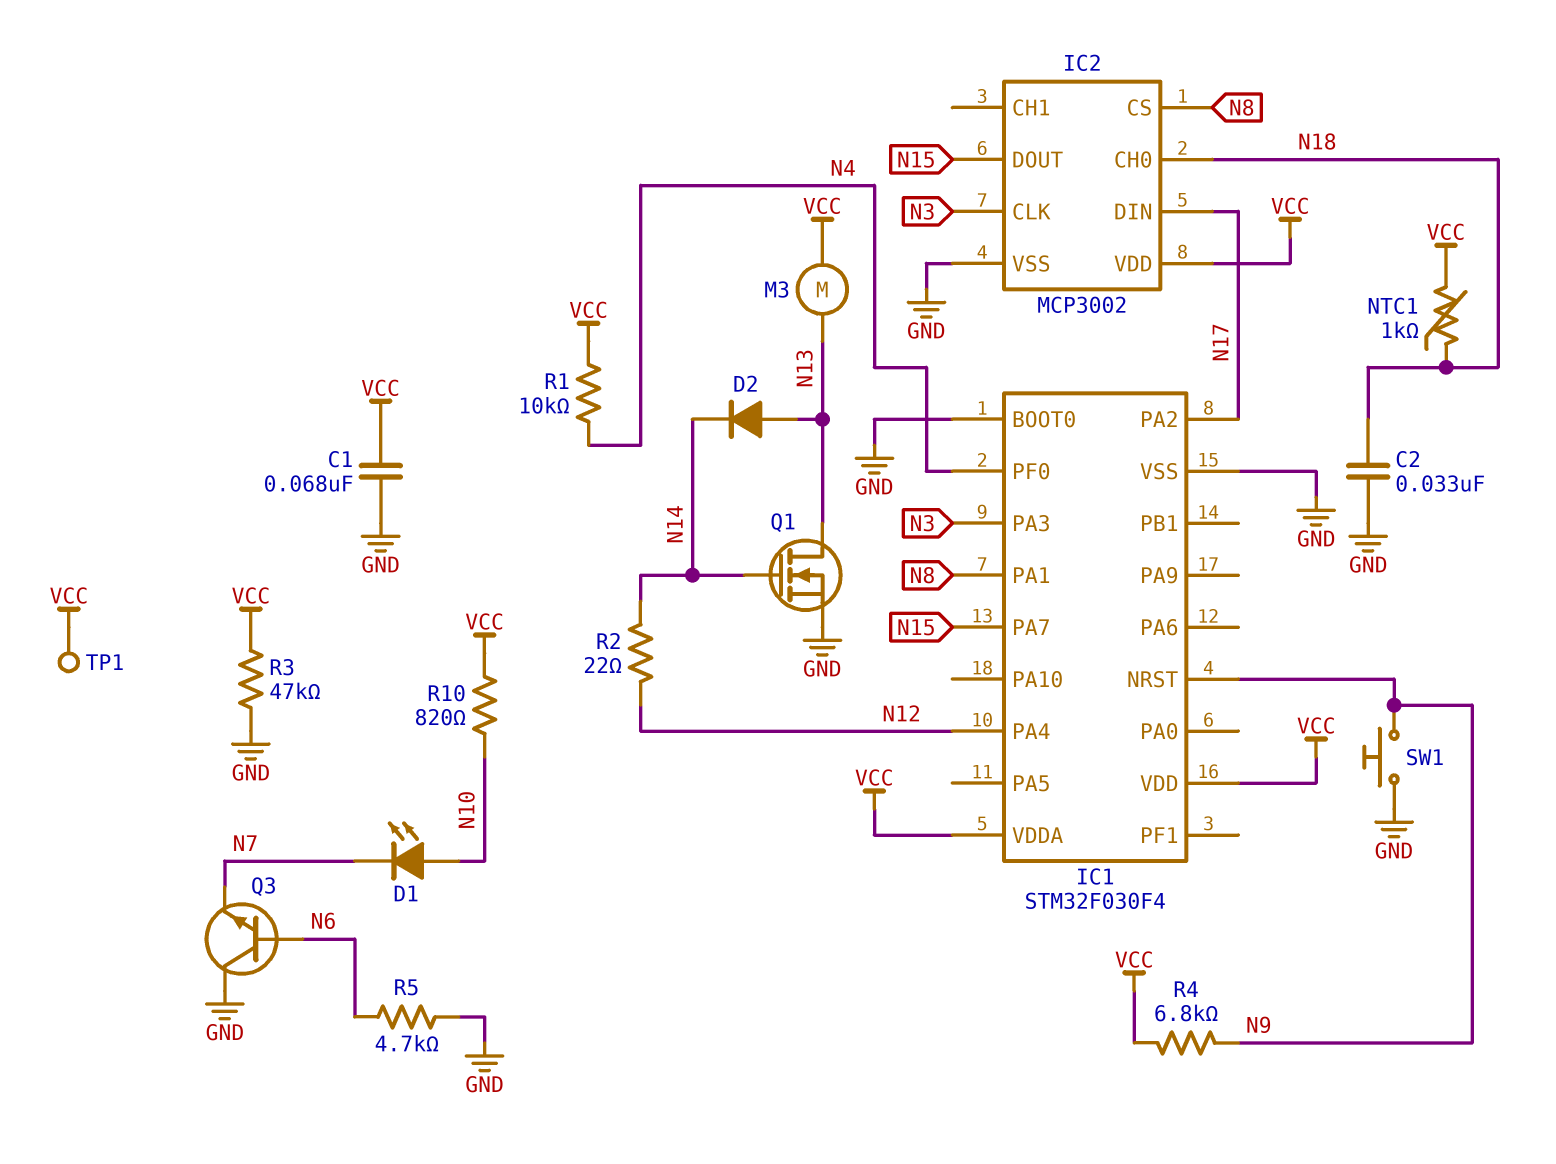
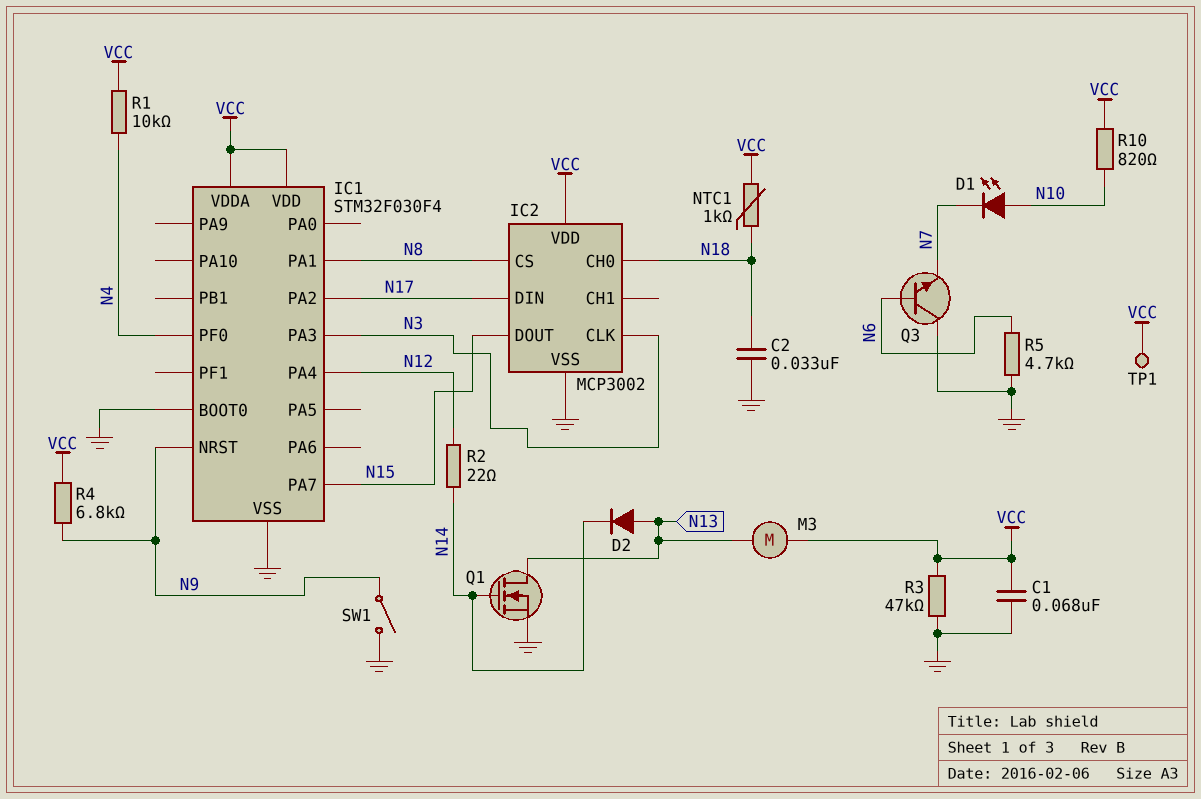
SW1: button (GND, N9) -> switch (GND, N9)

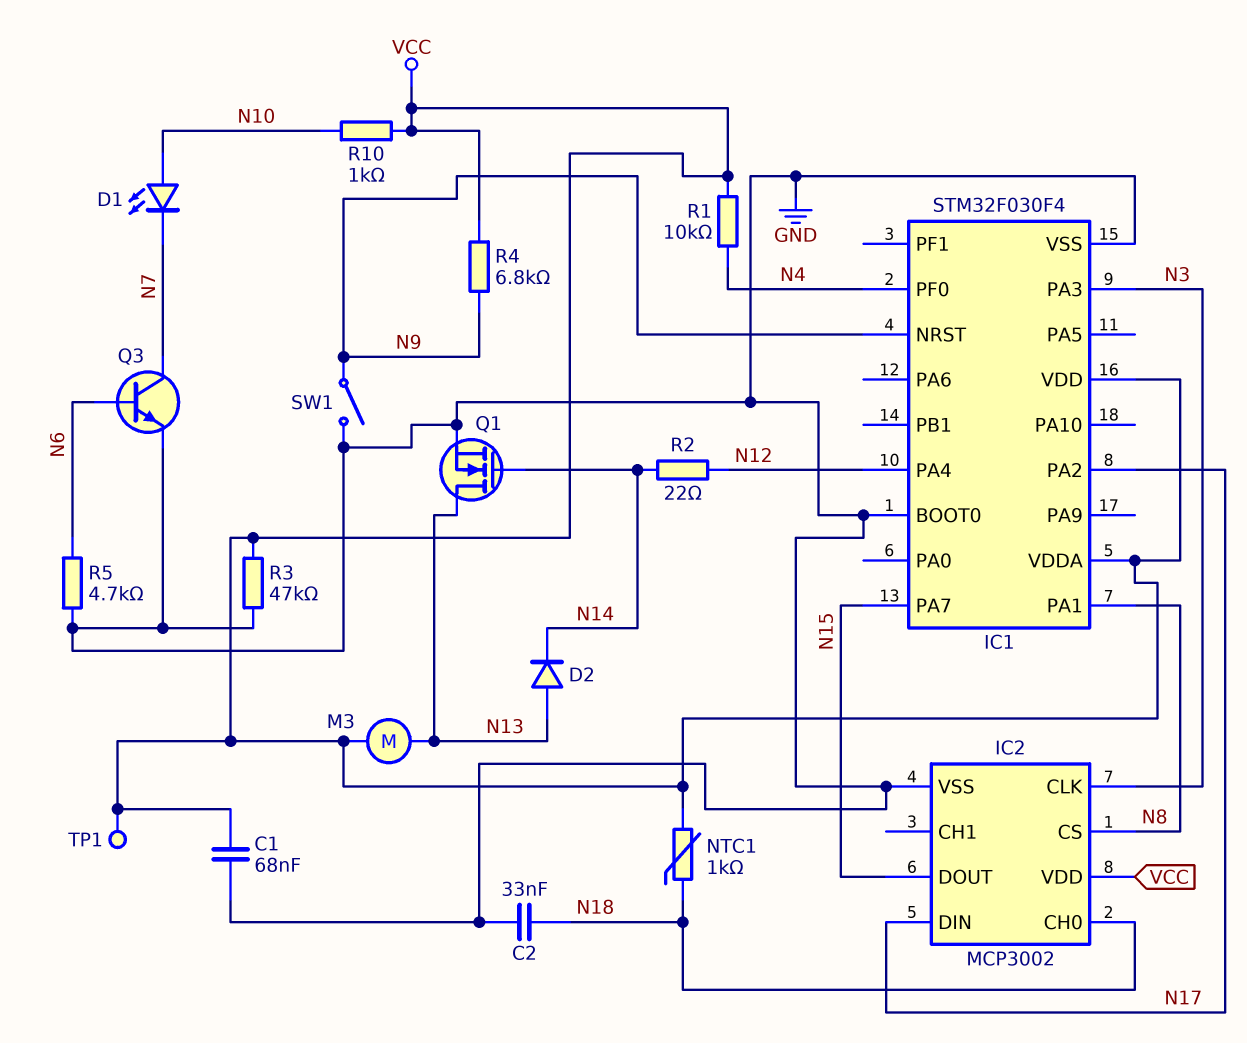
Q3: NPN (B N6, C GND, E N7) -> NPN (B N6, C N7, E GND)
R10: 820 (N10, VCC) -> 1k (N10, VCC)

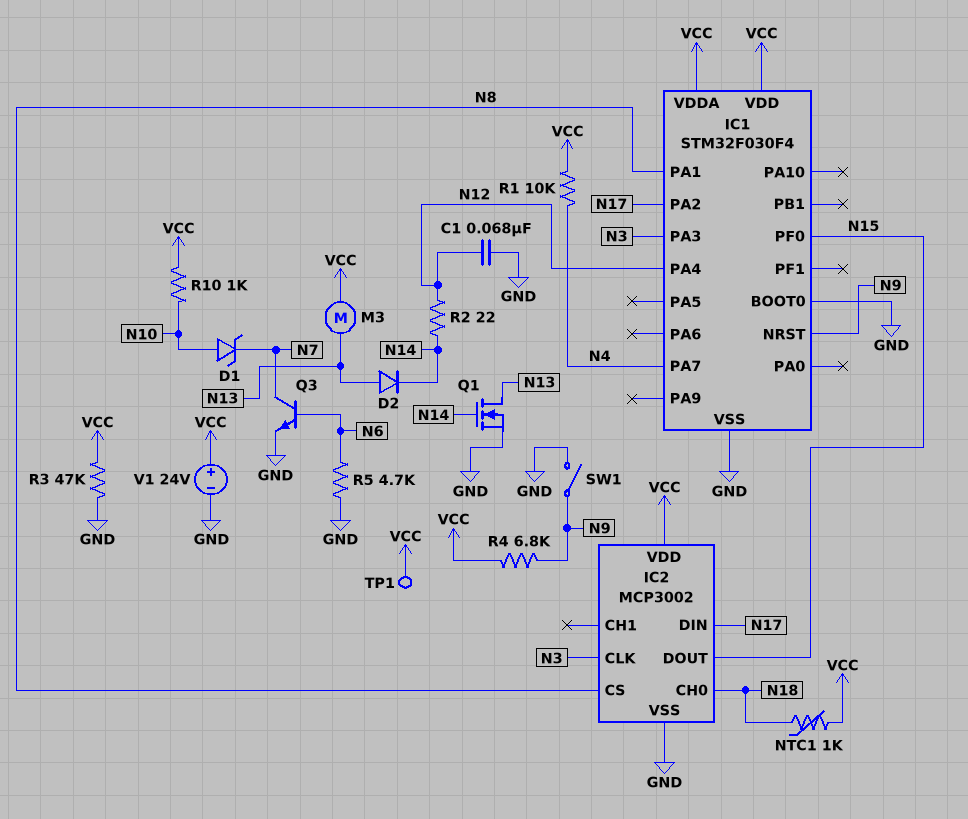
C1: 68nF (GND, VCC) -> 68nF (GND, N12)
C2: 33nF (GND, N18) -> none
D1: LED (A N10, K N7) -> zener (A N10, K N7)
IC1 pin PA7: N15 -> N4
IC1 pin PF0: N4 -> N15
V1: none -> 24V (plus VCC, minus GND)

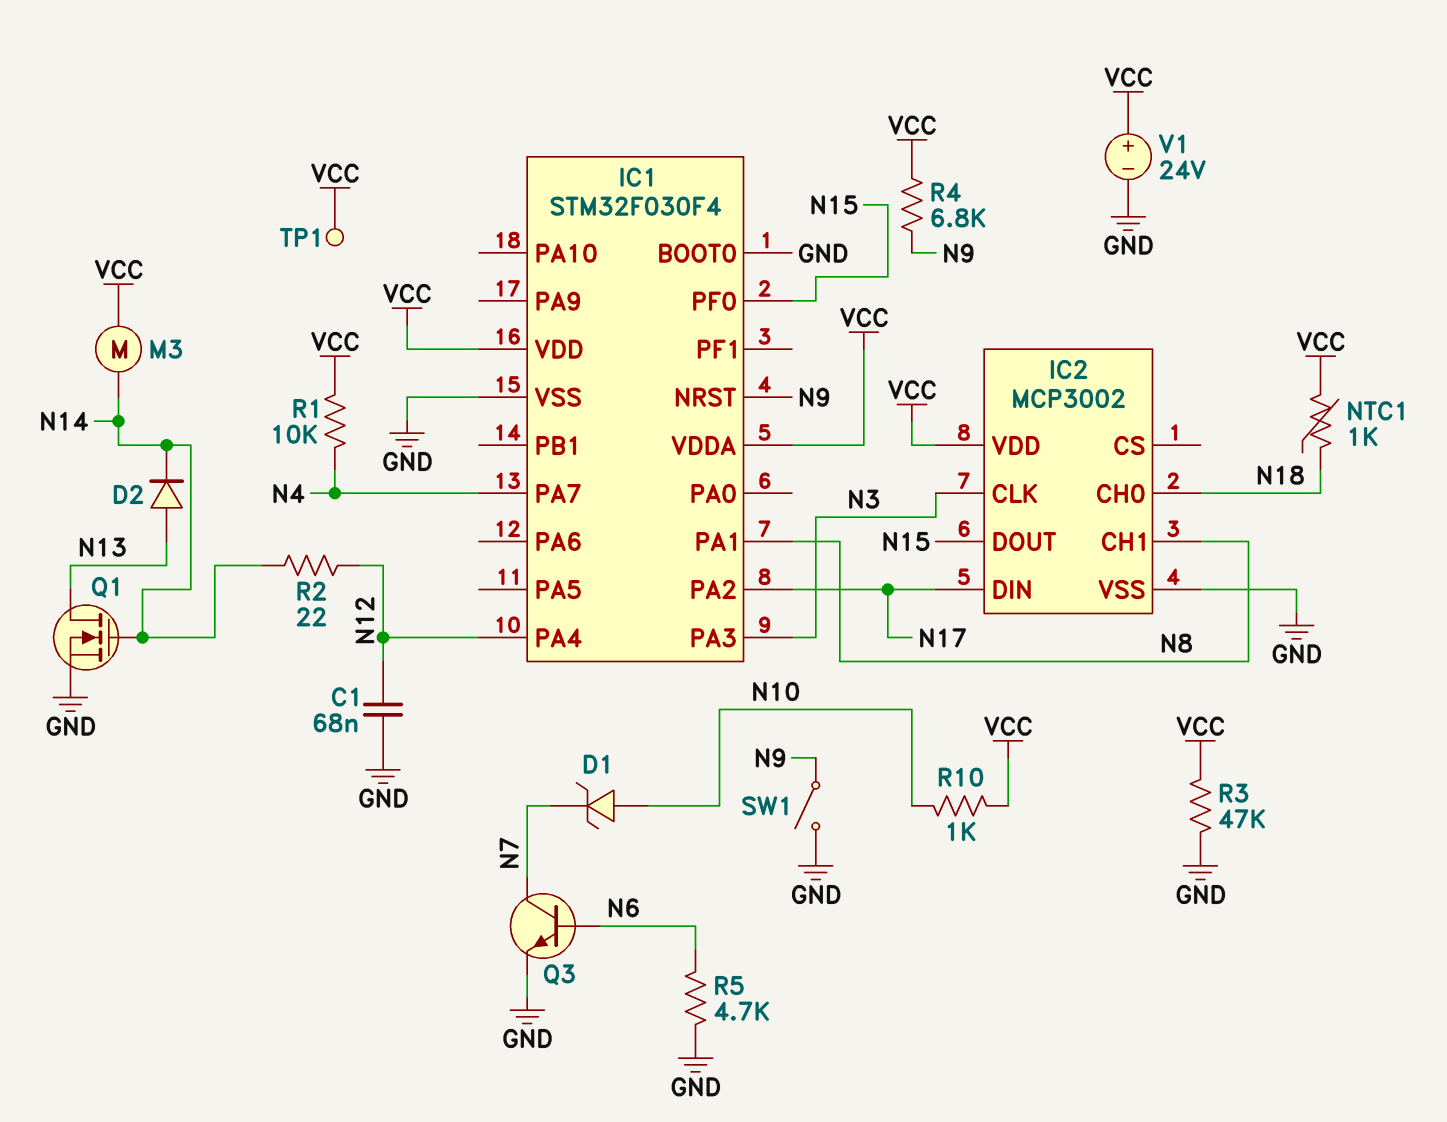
IC2 pin CH1: none -> N8
IC2 pin CS: N8 -> none
M3: motor (N13, VCC) -> motor (N14, VCC)

